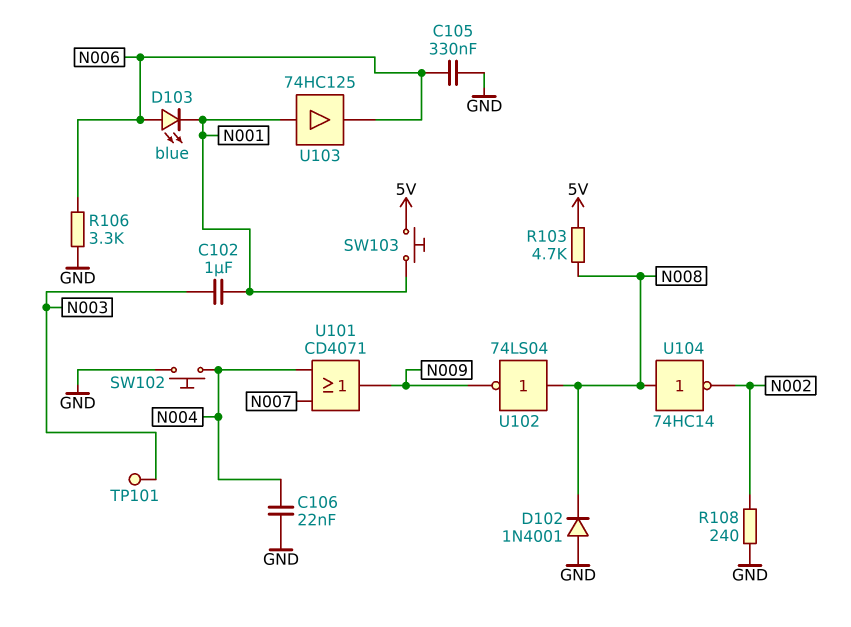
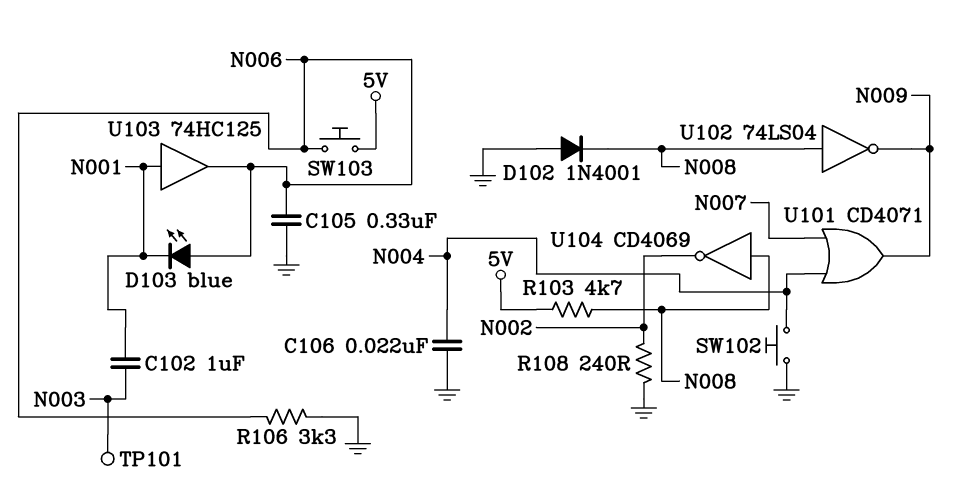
SW103: button (5V, N001) -> button (5V, N006)
U104: NOT 74HC14 (in N008, out N002) -> NOT CD4069 (in N008, out N002)

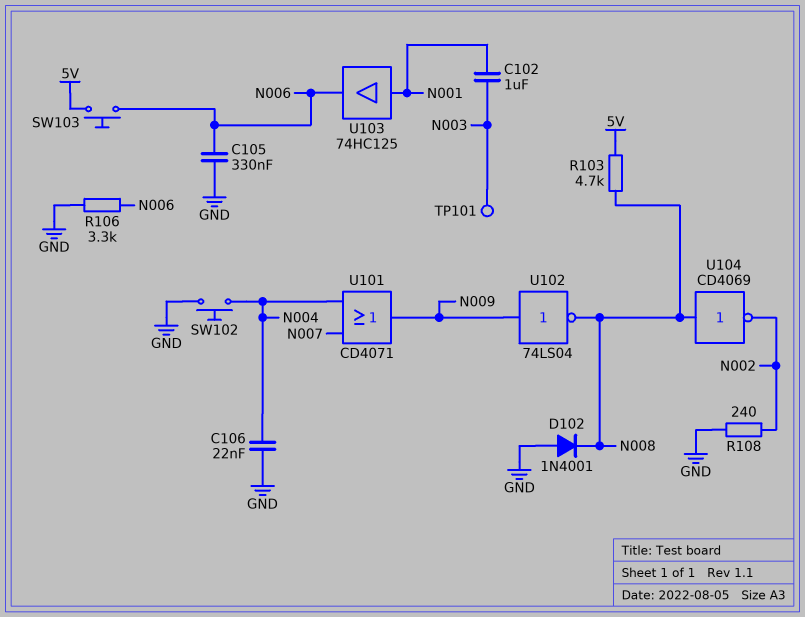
D103: LED blue (A N006, K N001) -> none
U102: NOT 74LS04 (in N008, out N009) -> NOT 74LS04 (in N009, out N008)

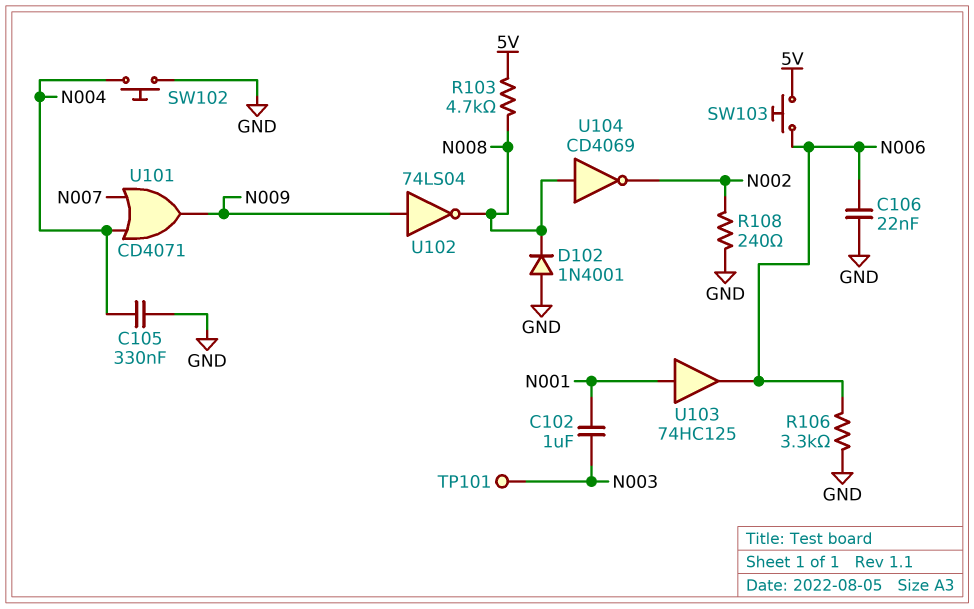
C105: 330nF (GND, N006) -> 330nF (GND, N004)
C106: 22nF (GND, N004) -> 22nF (GND, N006)

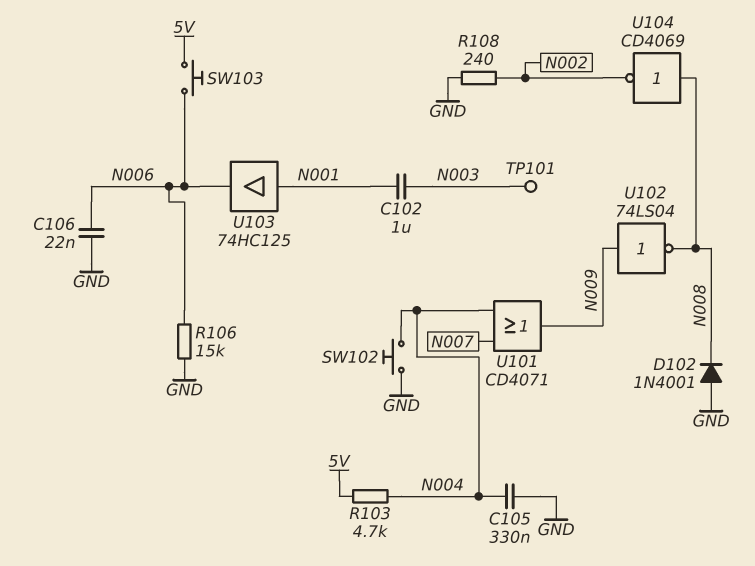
R103: 4.7k (5V, N008) -> 4.7k (5V, N004)
R106: 3.3k (GND, N006) -> 15k (GND, N006)

